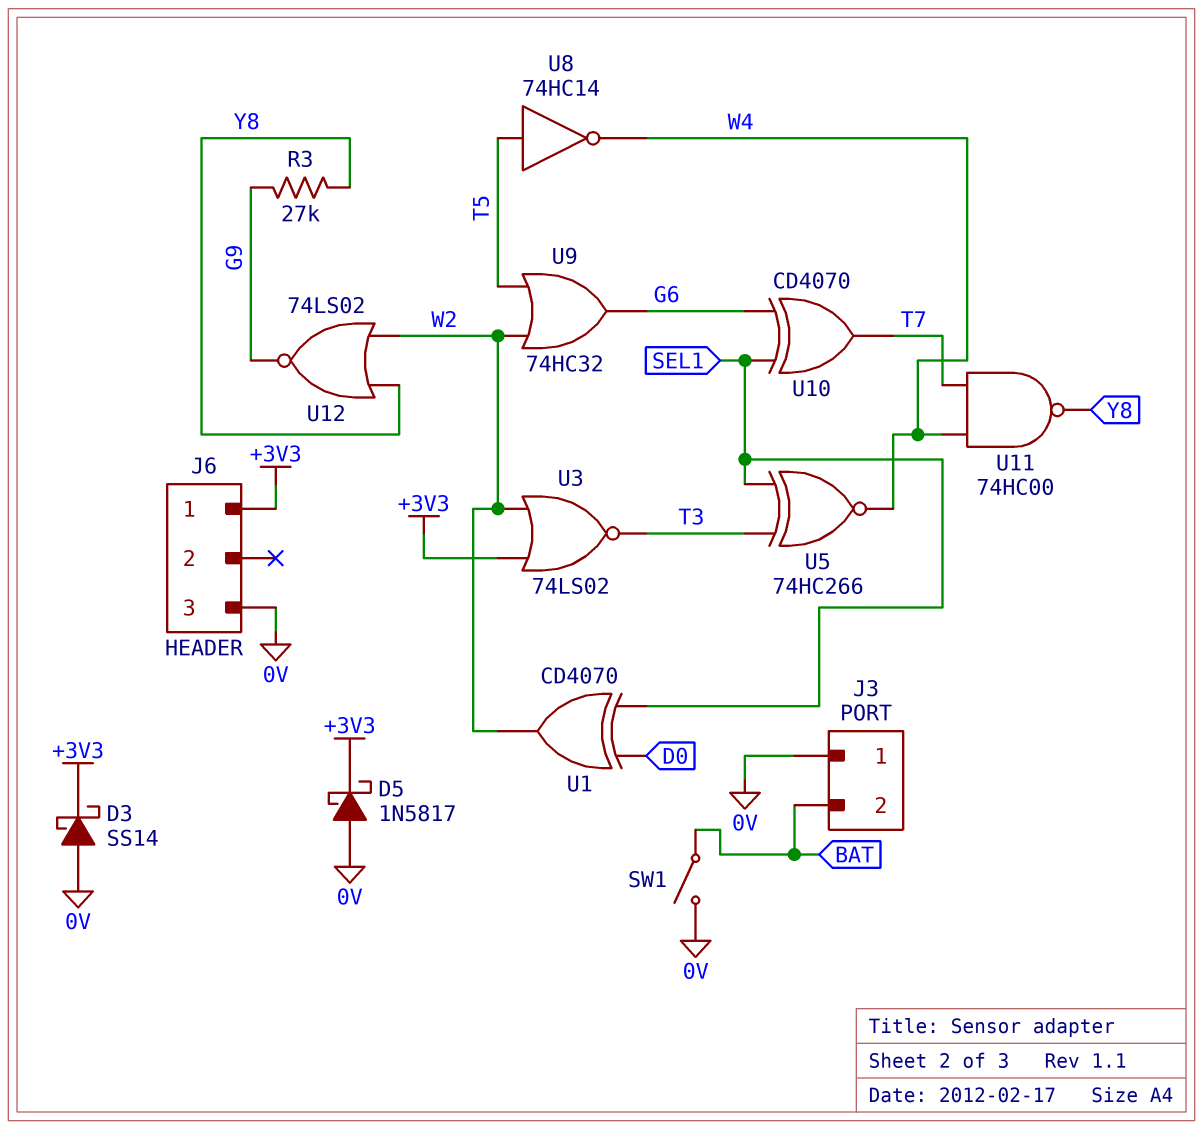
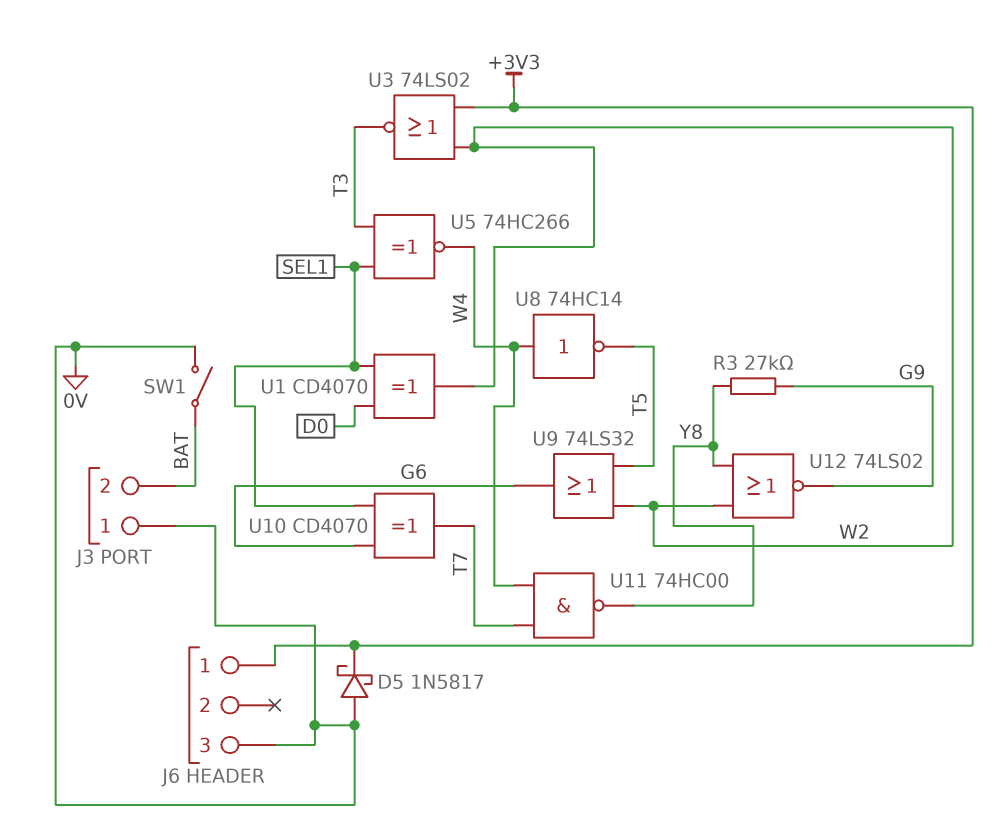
D3: schottky SS14 (A 0V, K +3V3) -> none
U8: NOT 74HC14 (in T5, out W4) -> NOT 74HC14 (in W4, out T5)
U9: OR 74HC32 (in T5, in W2, out G6) -> OR 74LS32 (in T5, in W2, out G6)

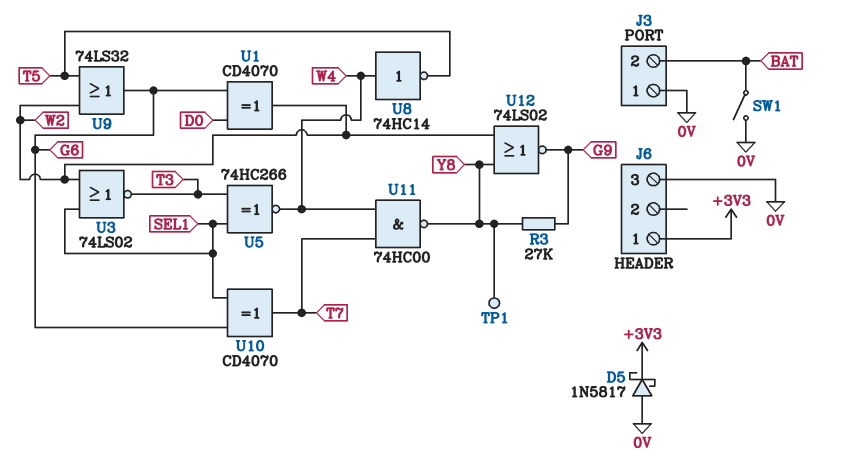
TP1: none -> test point (Y8)
U1: XOR CD4070 (in D0, in SEL1, out W2) -> XOR CD4070 (in D0, in G6, out W2)
U3: NOR 74LS02 (in +3V3, in W2, out T3) -> NOR 74LS02 (in SEL1, in W2, out T3)

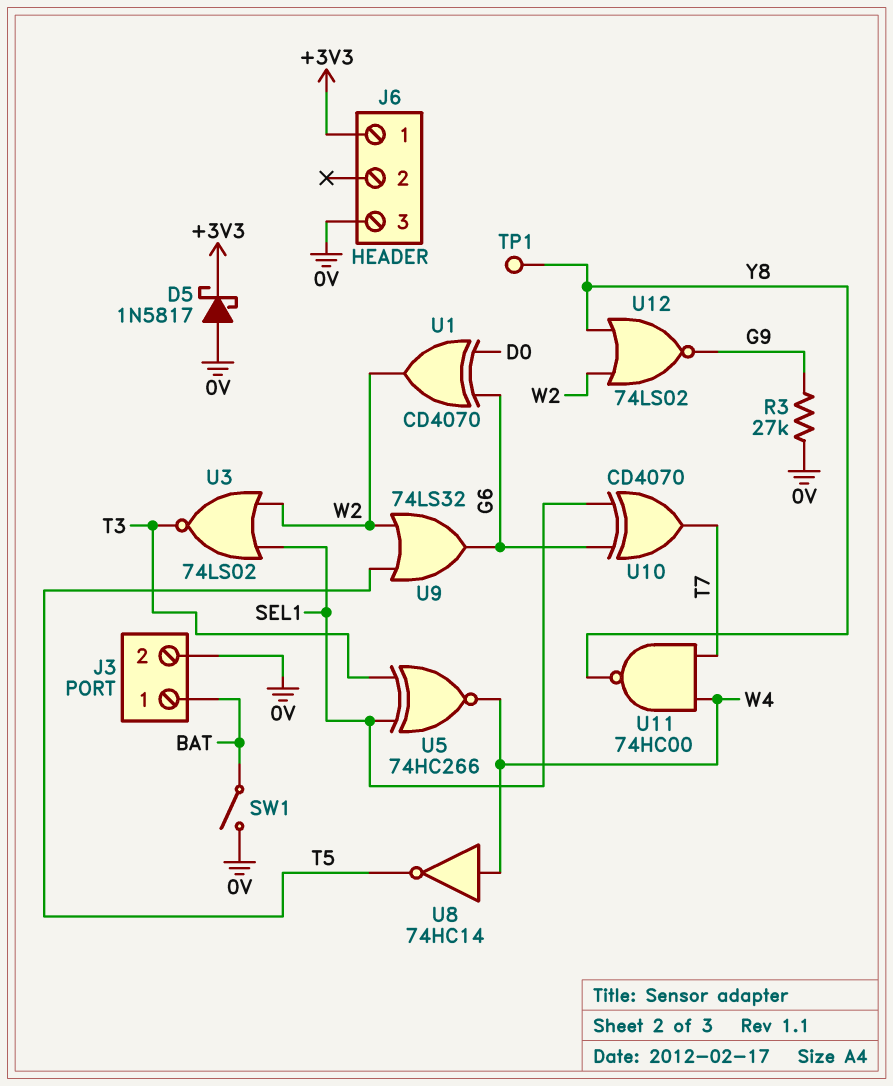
J3 pin 1: 0V -> BAT
J3 pin 2: BAT -> 0V
R3: 27k (G9, Y8) -> 27k (0V, G9)

